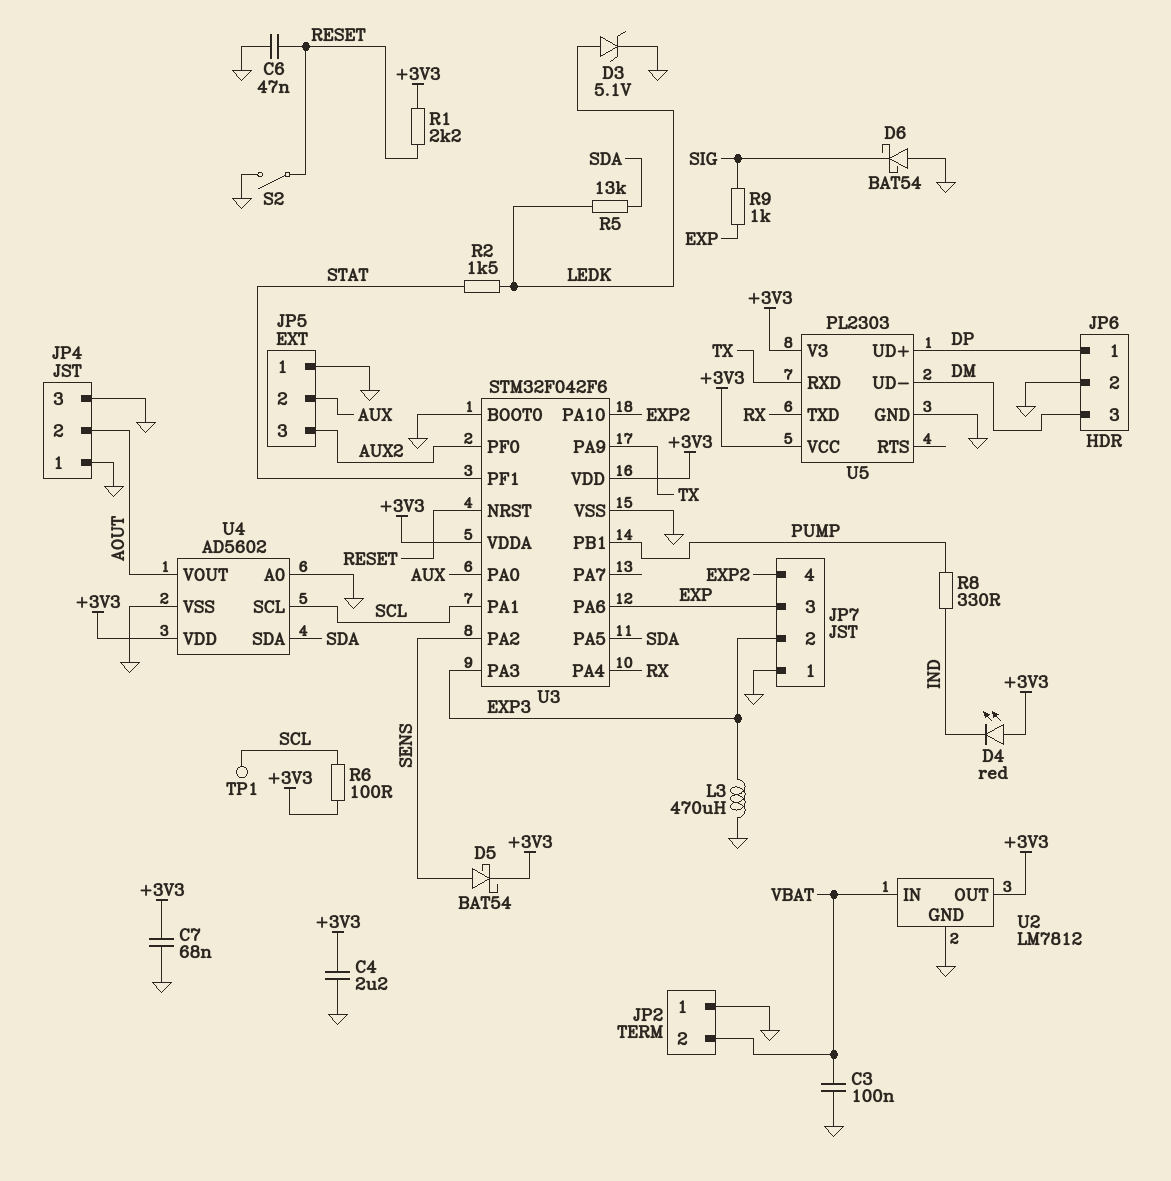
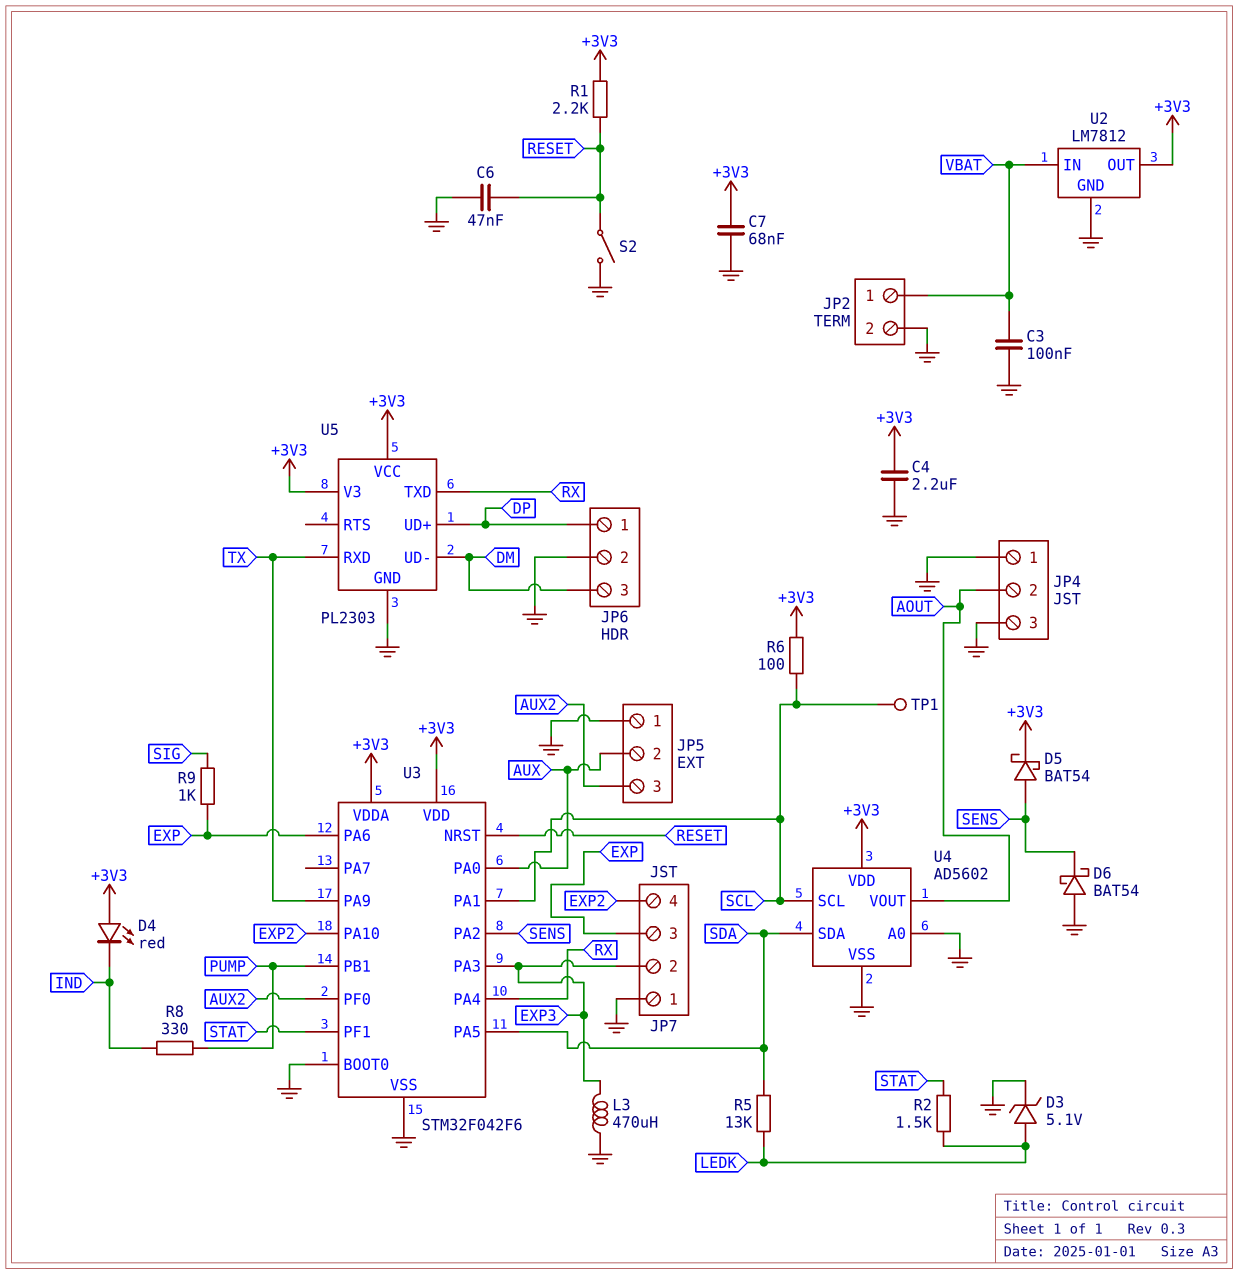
D6: schottky BAT54 (A GND, K SIG) -> schottky BAT54 (A GND, K SENS)
JP2 pin 1: GND -> VBAT
JP2 pin 2: VBAT -> GND

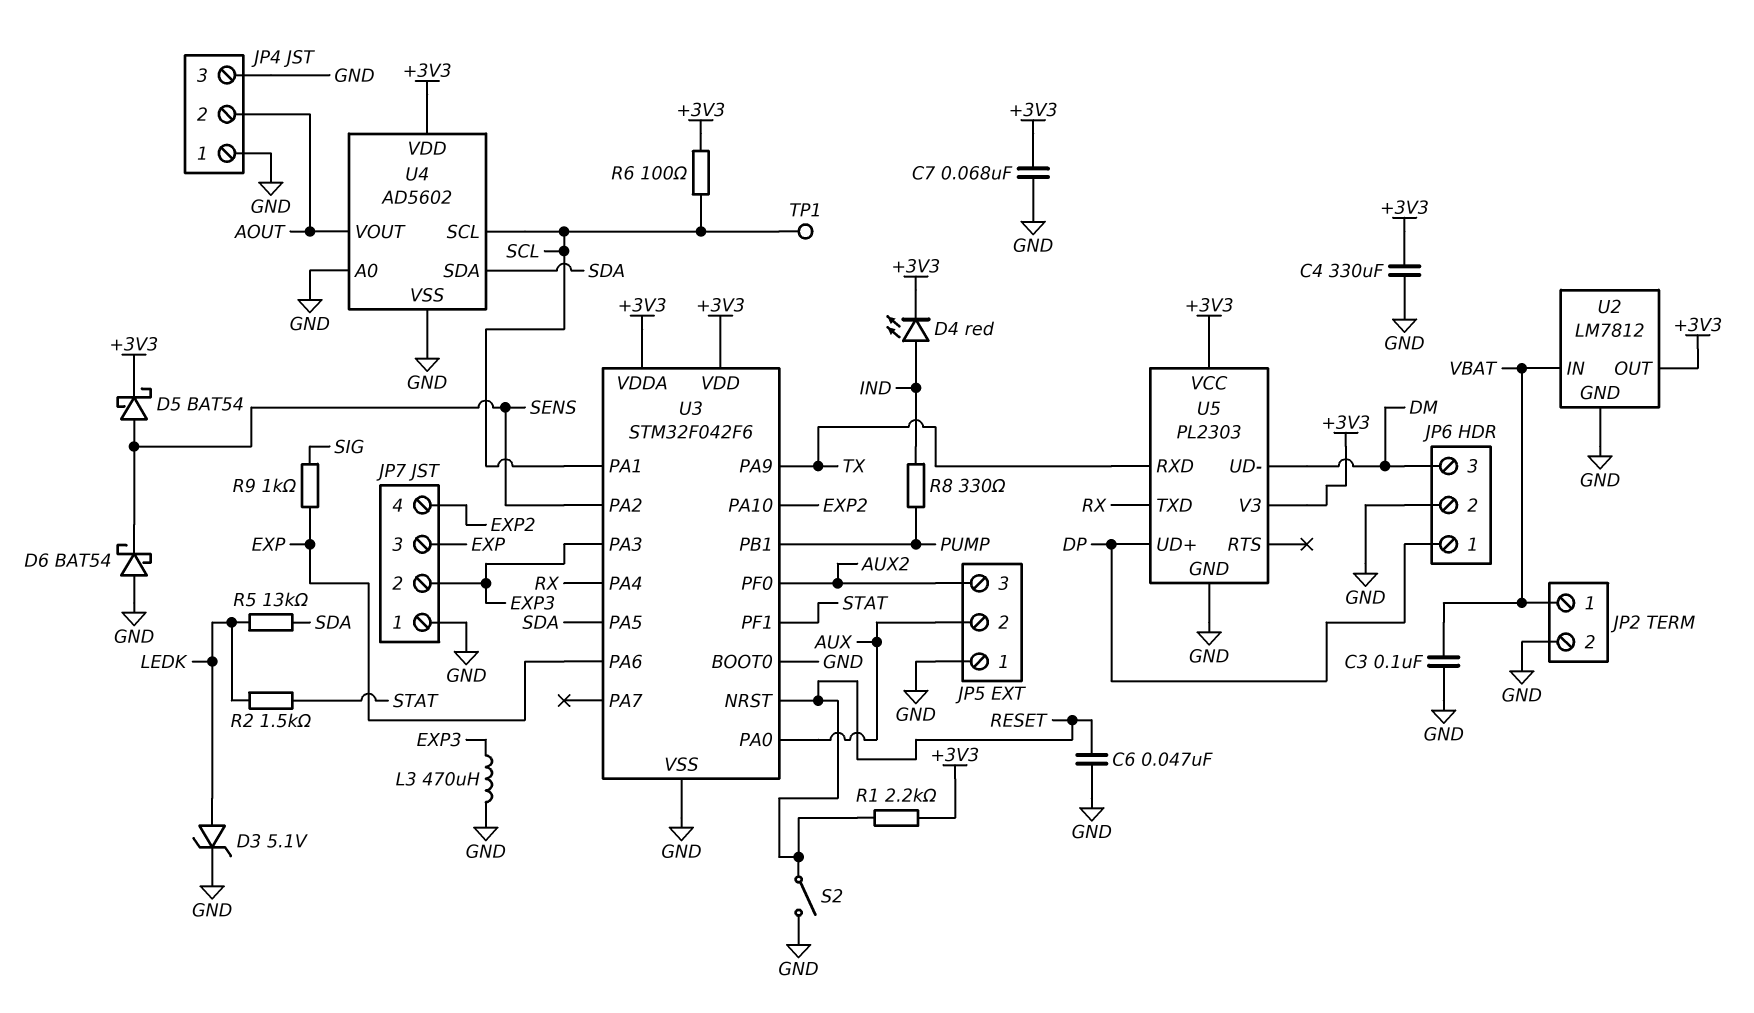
C4: 2.2uF (+3V3, GND) -> 330uF (+3V3, GND)
D4: LED red (A +3V3, K IND) -> LED red (A IND, K +3V3)

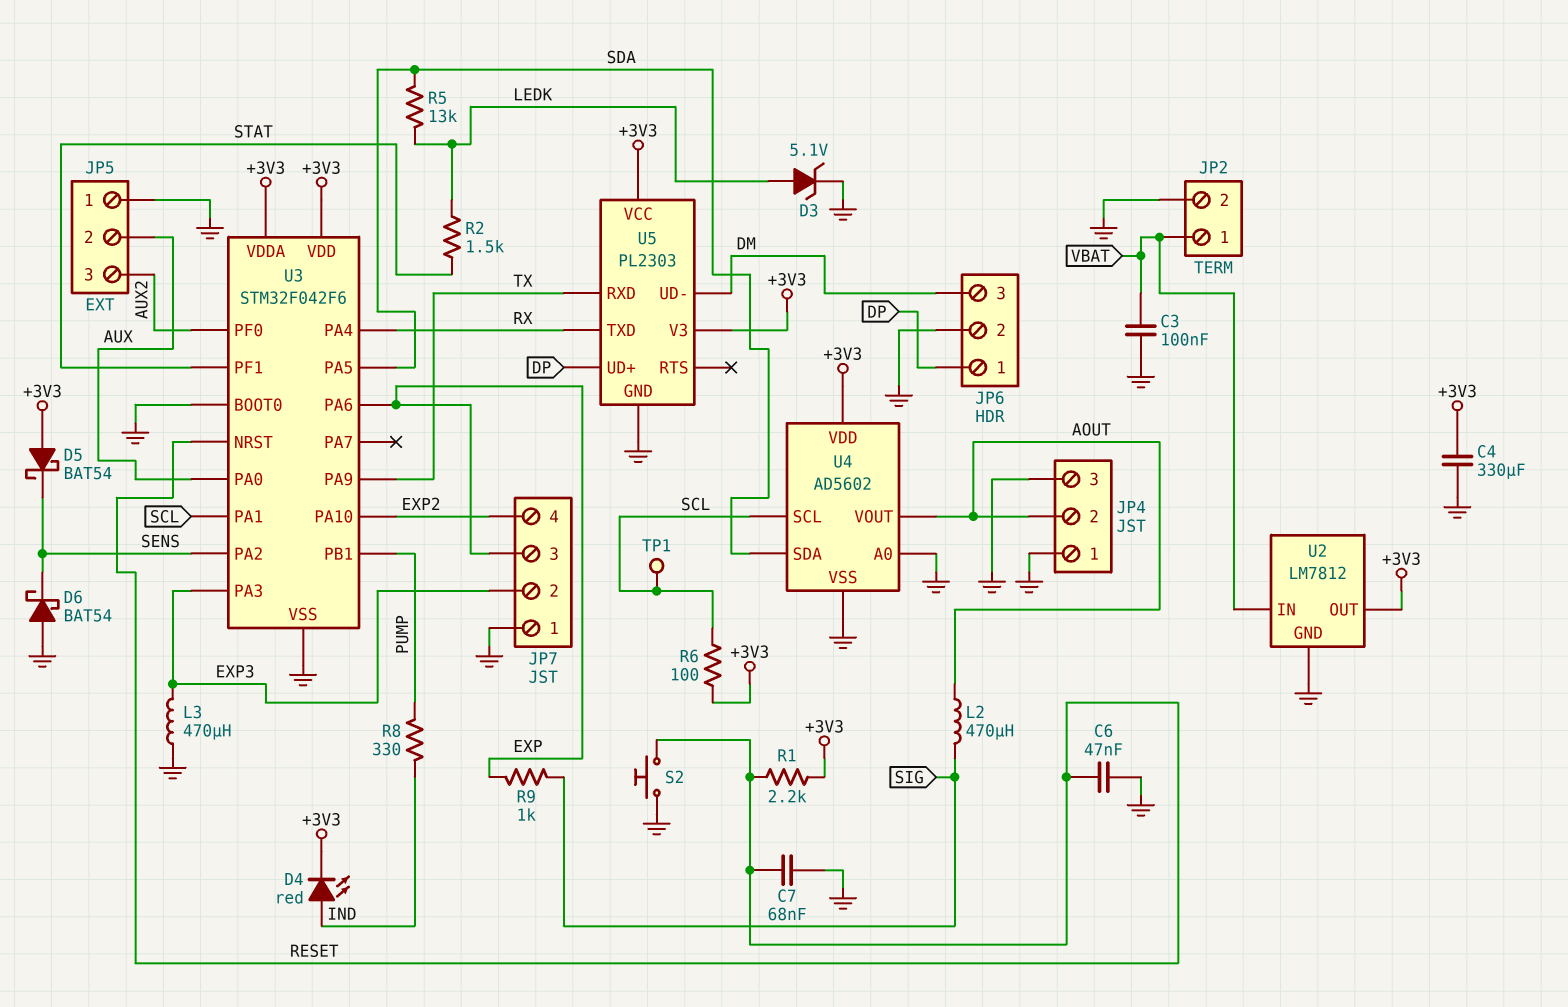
C7: 68nF (+3V3, GND) -> 68nF (GND, RESET)
D5: schottky BAT54 (A SENS, K +3V3) -> schottky BAT54 (A +3V3, K SENS)
L2: none -> 470uH (AOUT, SIG)
S2: switch (GND, RESET) -> button (GND, RESET)

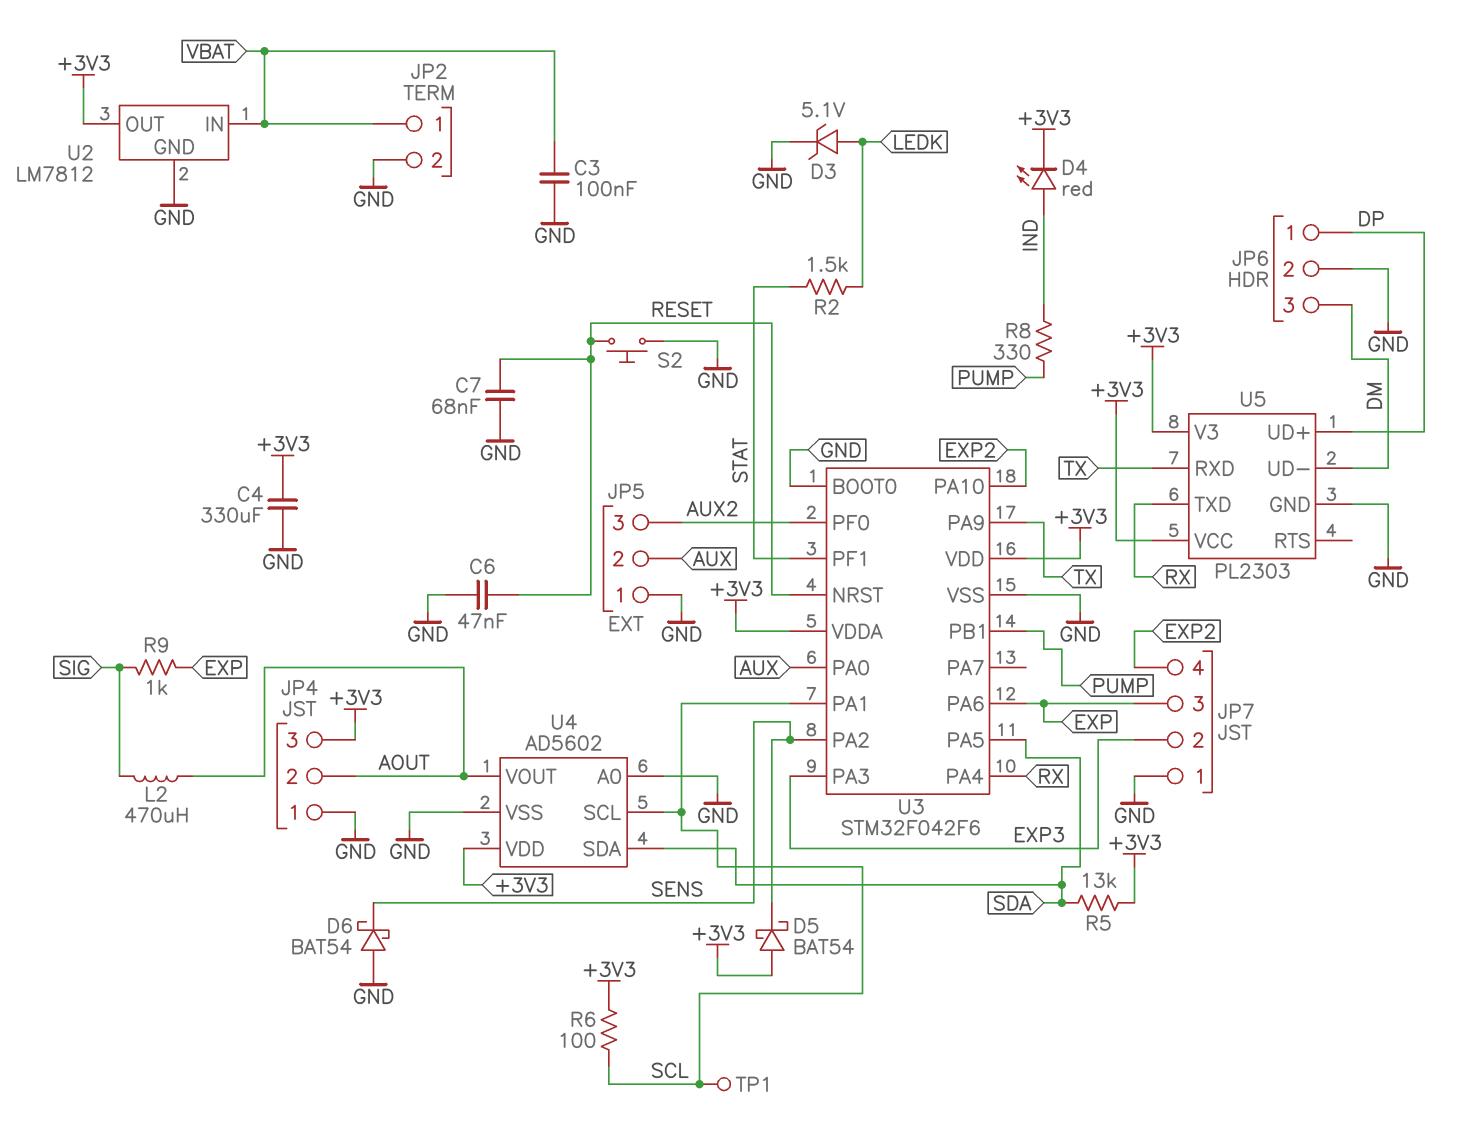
JP4 pin 3: GND -> +3V3
L3: 470uH (EXP3, GND) -> none
R1: 2.2k (+3V3, RESET) -> none
R5: 13k (LEDK, SDA) -> 13k (+3V3, SDA)

